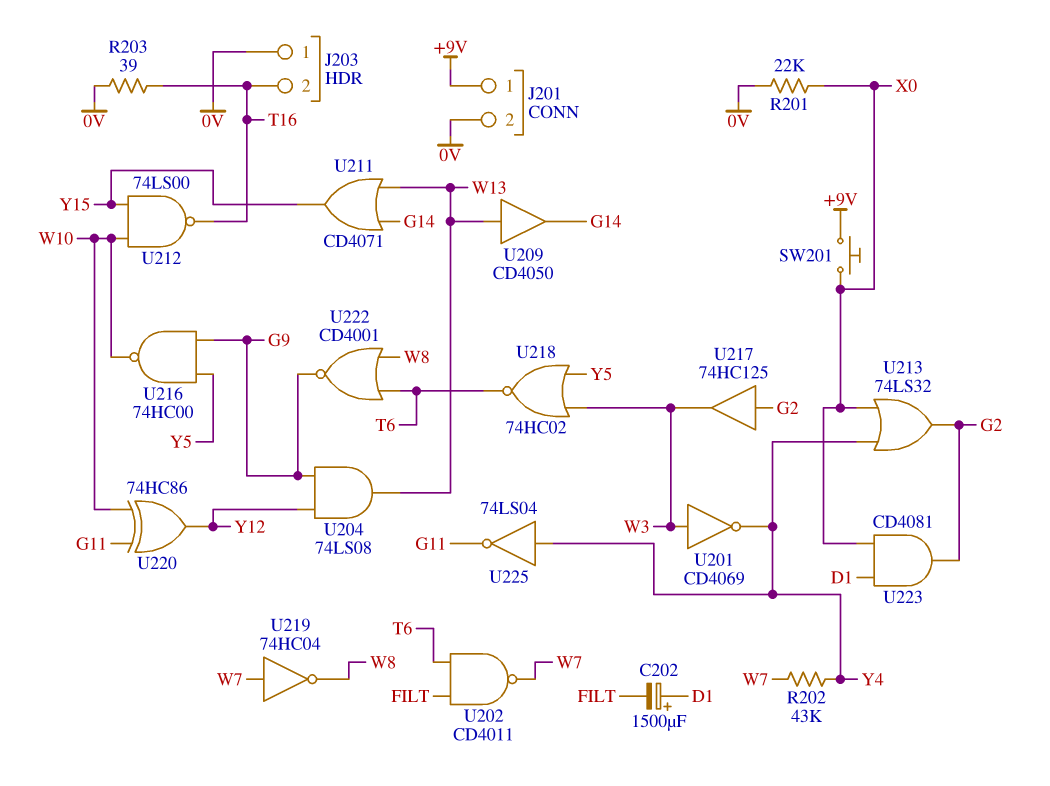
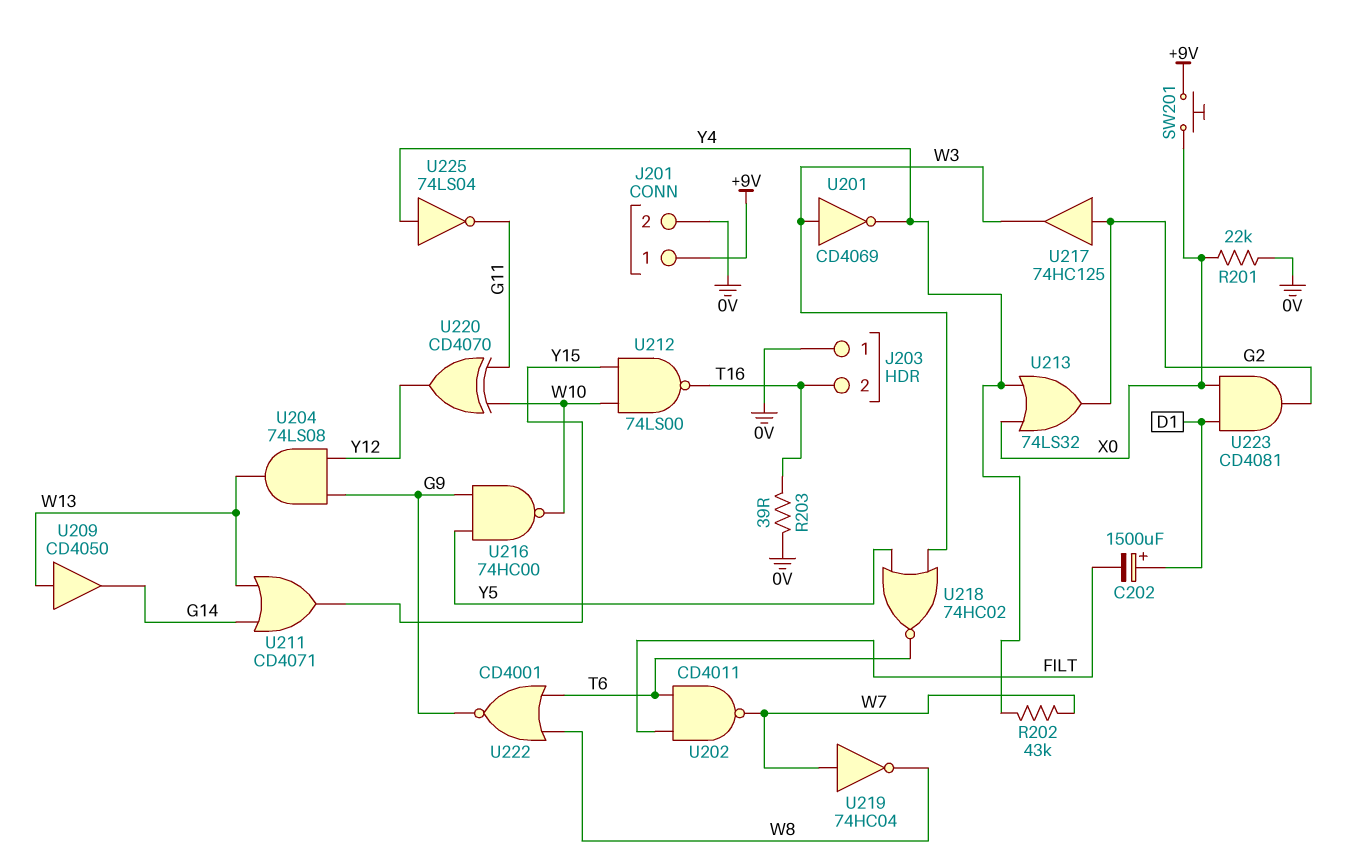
U220: XOR 74HC86 (in G11, in W10, out Y12) -> XOR CD4070 (in G11, in W10, out Y12)

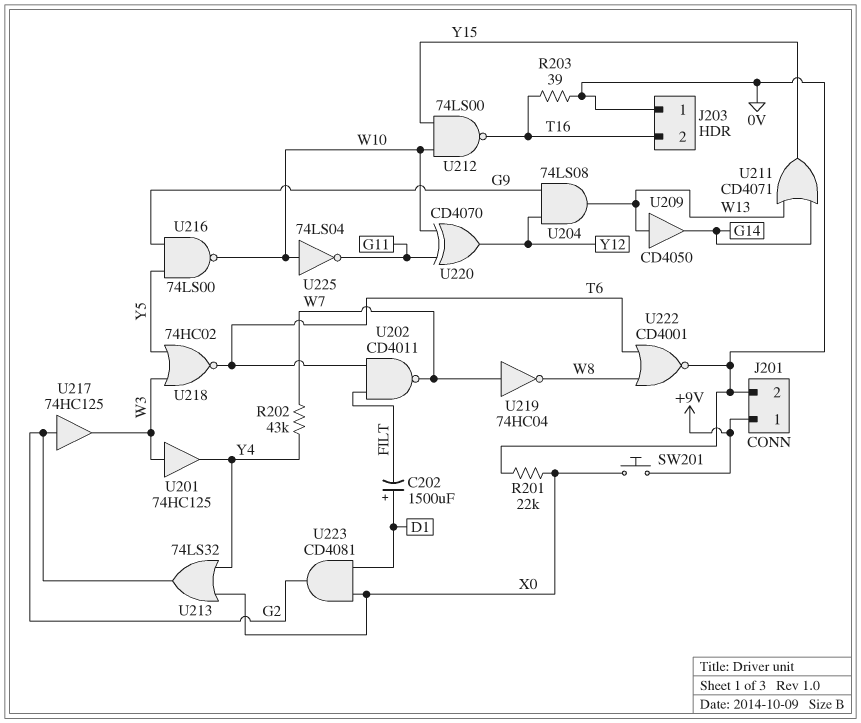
U201: NOT CD4069 (in W3, out Y4) -> buffer 74HC125 (in W3, out Y4)
U216: NAND 74HC00 (in G9, in Y5, out W10) -> NAND 74LS00 (in G9, in Y5, out W10)
U222: NOR CD4001 (in T6, in W8, out G9) -> NOR CD4001 (in T6, in W8, out 0V)
U225: NOT 74LS04 (in Y4, out G11) -> NOT 74LS04 (in W10, out G11)

